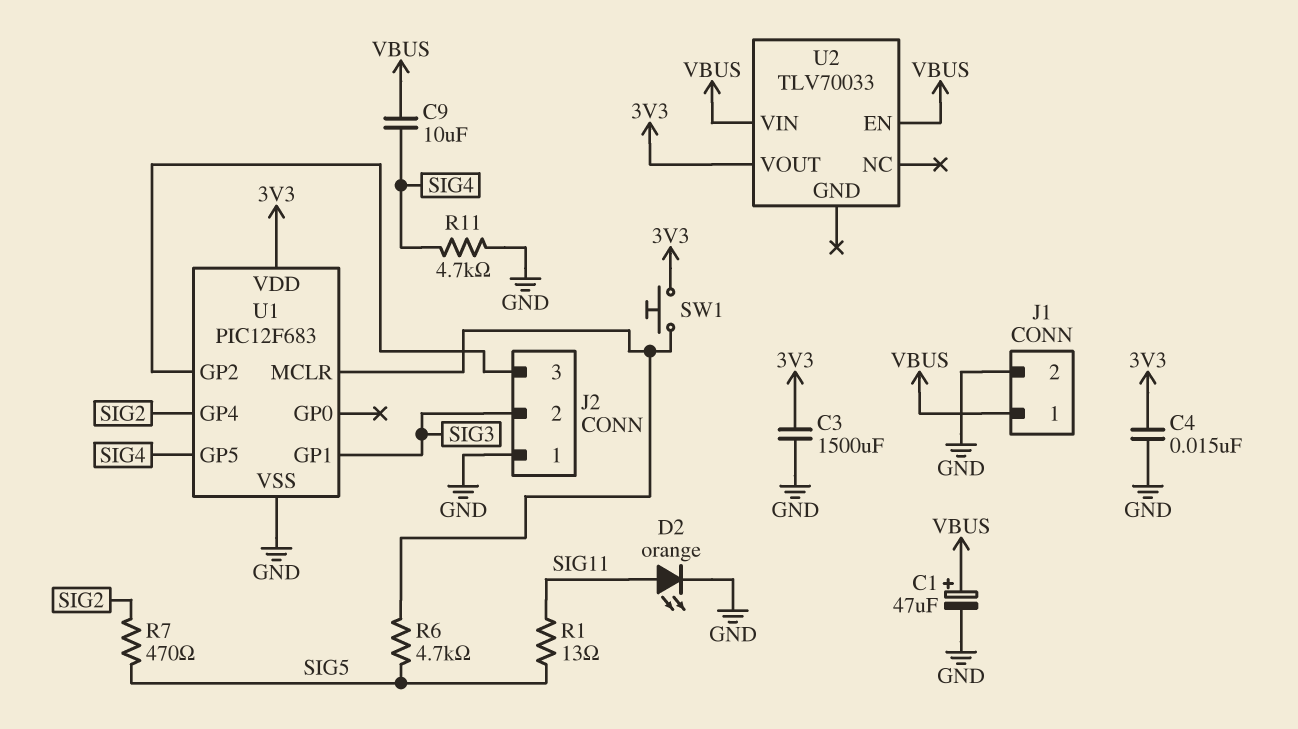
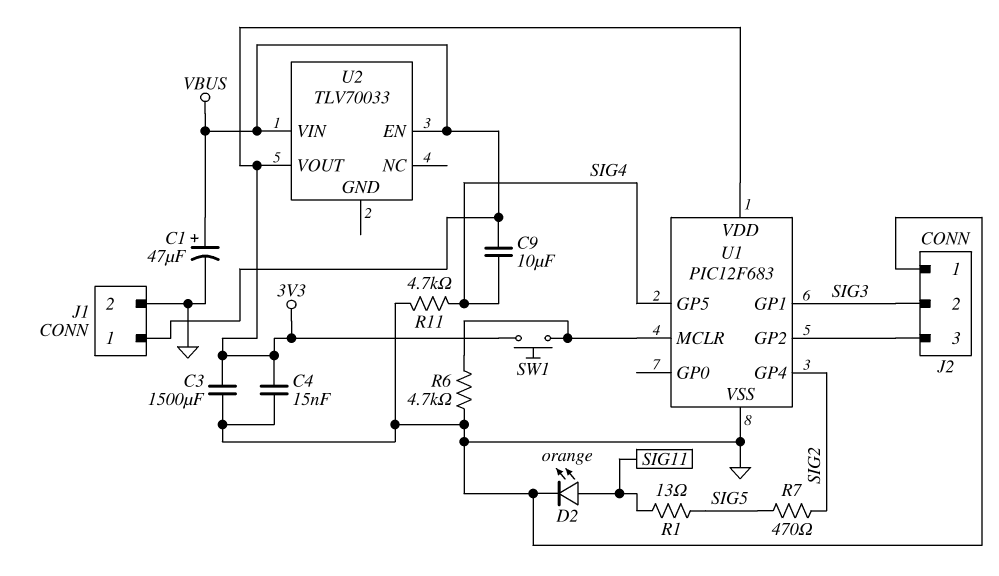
R6: 4.7k (SIG5, U1/MCLR) -> 4.7k (GND, U1/MCLR)

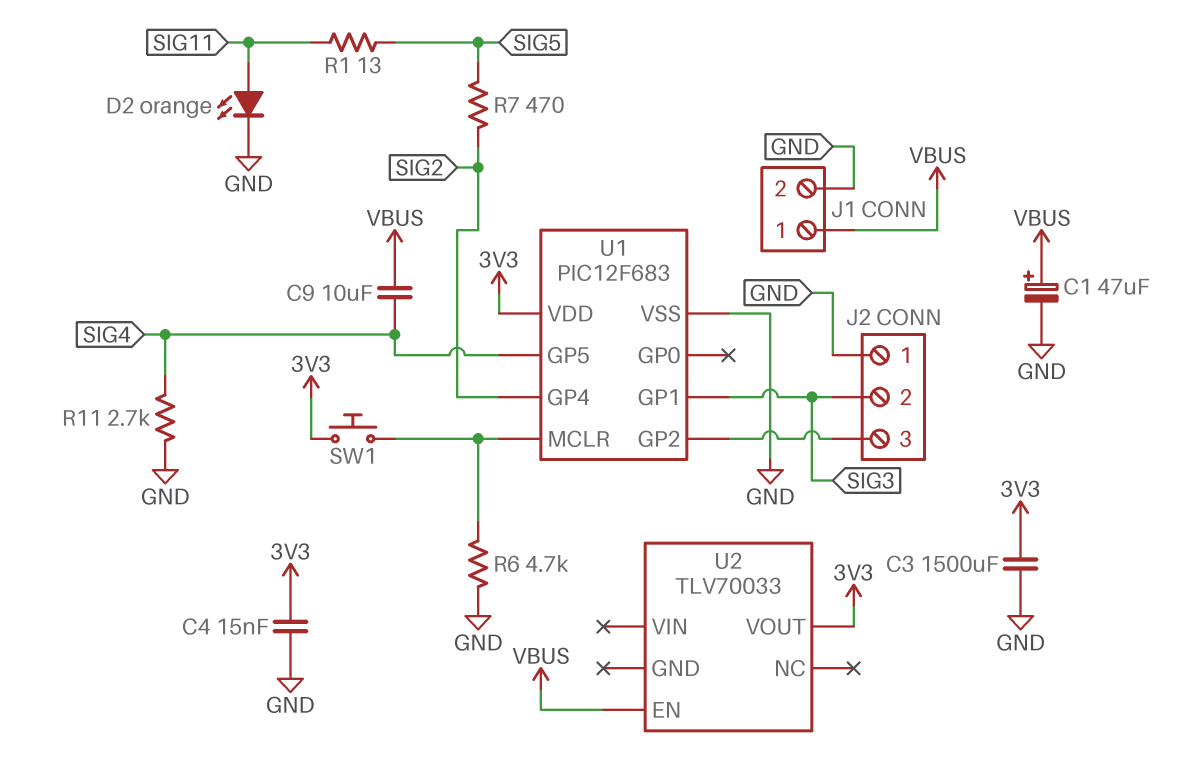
R11: 4.7k (GND, SIG4) -> 2.7k (GND, SIG4)
U2 pin VIN: VBUS -> none

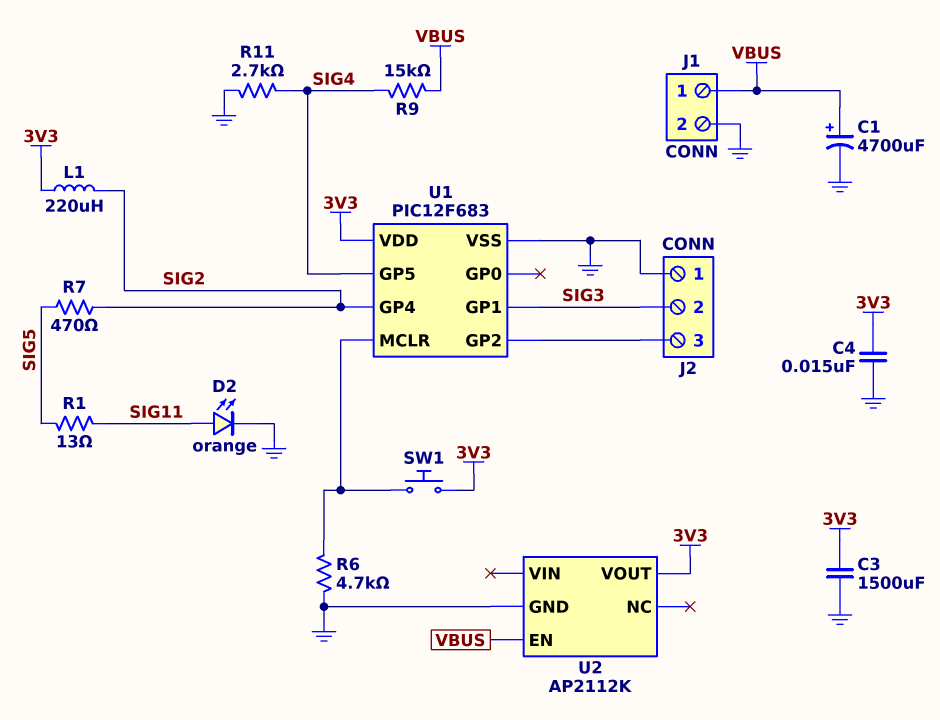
C1: 47uF (plus VBUS, minus GND) -> 4700uF (plus VBUS, minus GND)
C9: 10uF (SIG4, VBUS) -> none
L1: none -> 220uH (3V3, SIG2)
R9: none -> 15k (SIG4, VBUS)
U2: TLV70033 -> AP2112K
U2 pin GND: none -> GND

